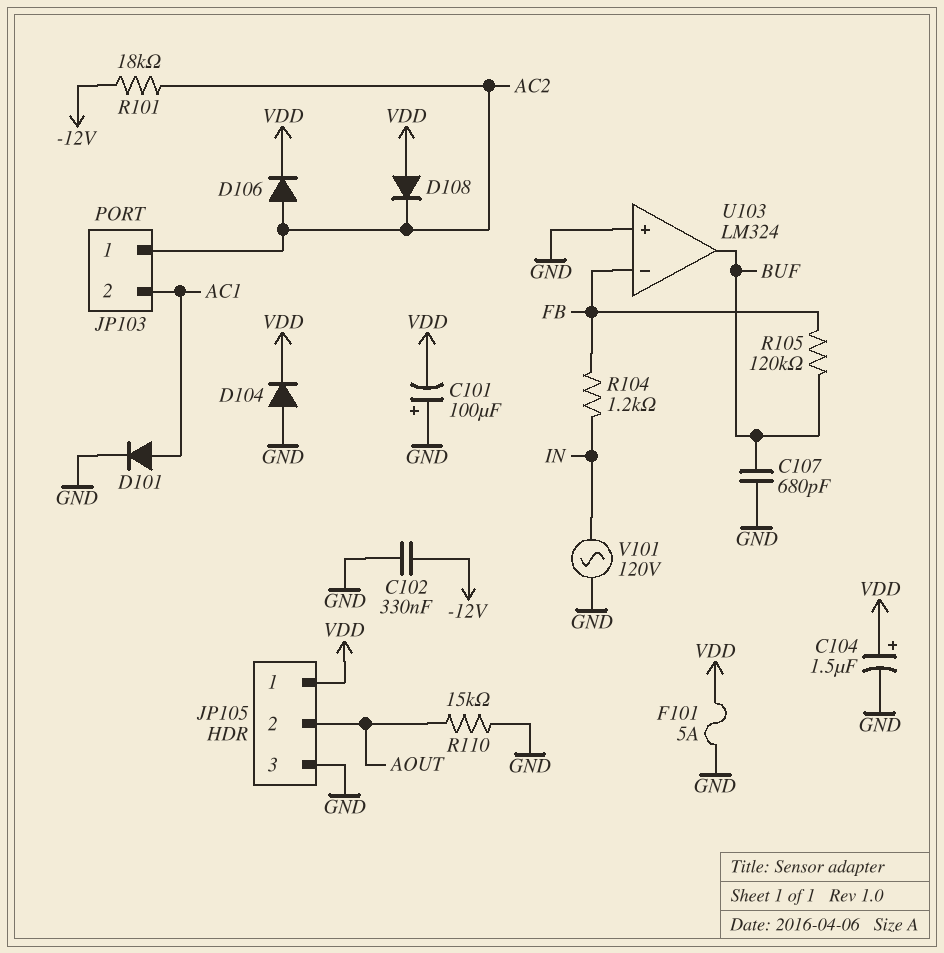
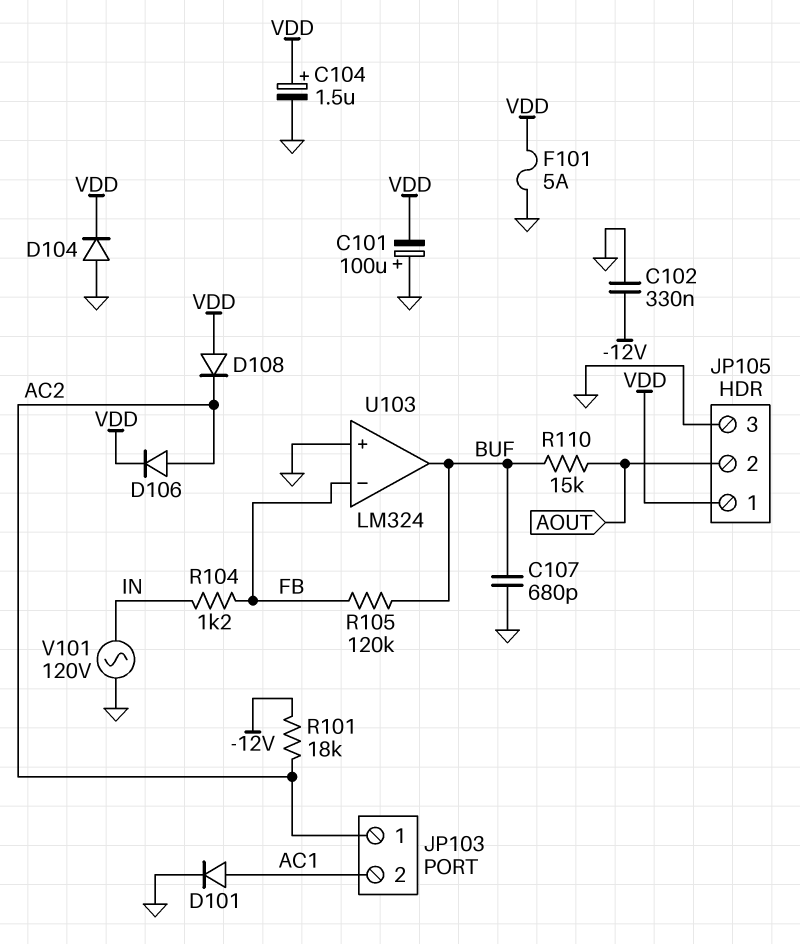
R110: 15k (AOUT, GND) -> 15k (AOUT, BUF)

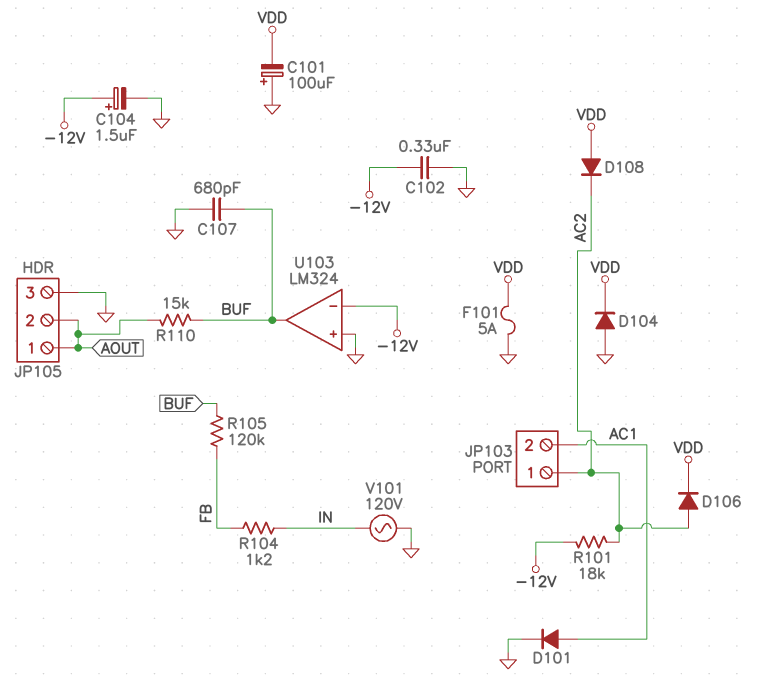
C104: 1.5uF (plus VDD, minus GND) -> 1.5uF (plus -12V, minus GND)
JP105 pin 1: VDD -> AOUT
U103 pin in-: FB -> -12V

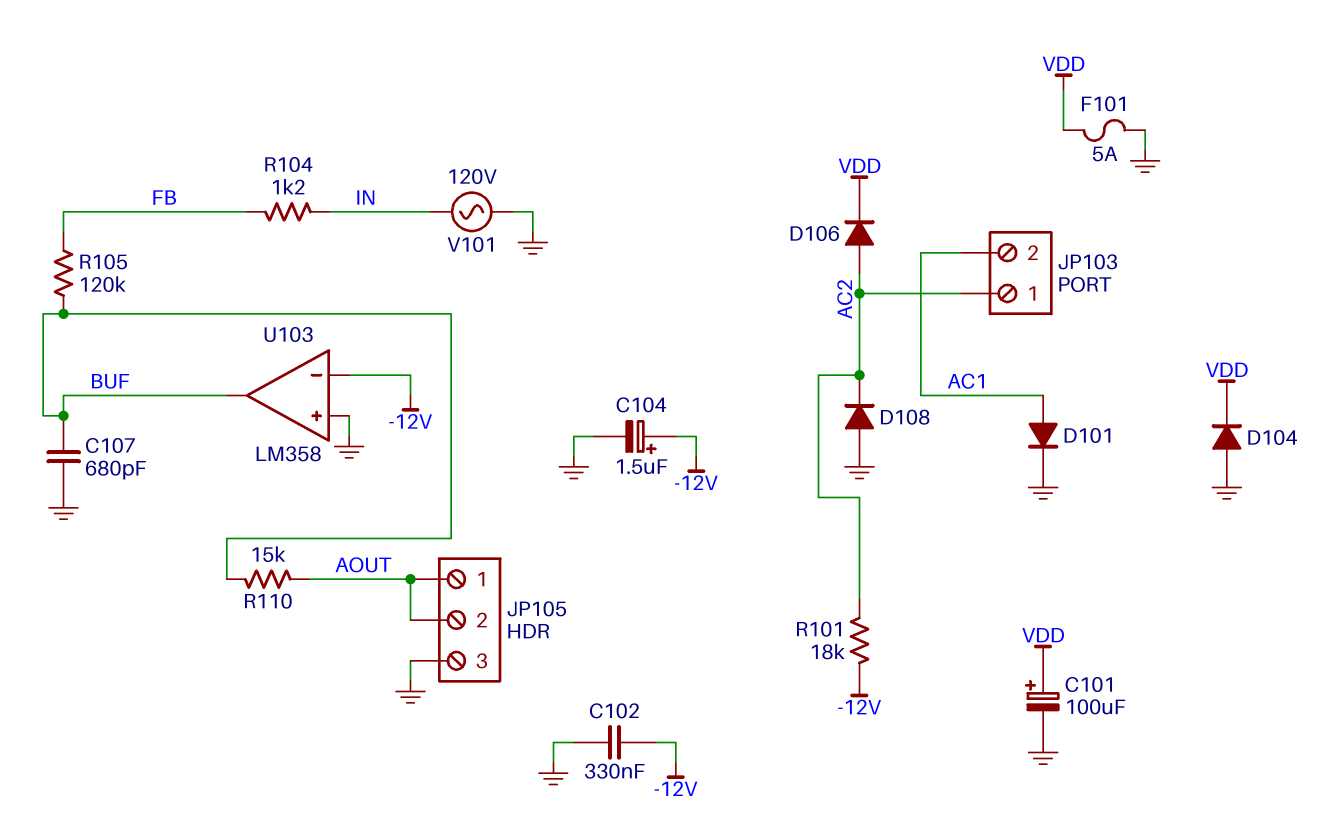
C101: 100uF (plus GND, minus VDD) -> 100uF (plus VDD, minus GND)
D108: diode (A VDD, K AC2) -> diode (A GND, K AC2)
U103: LM324 -> LM358

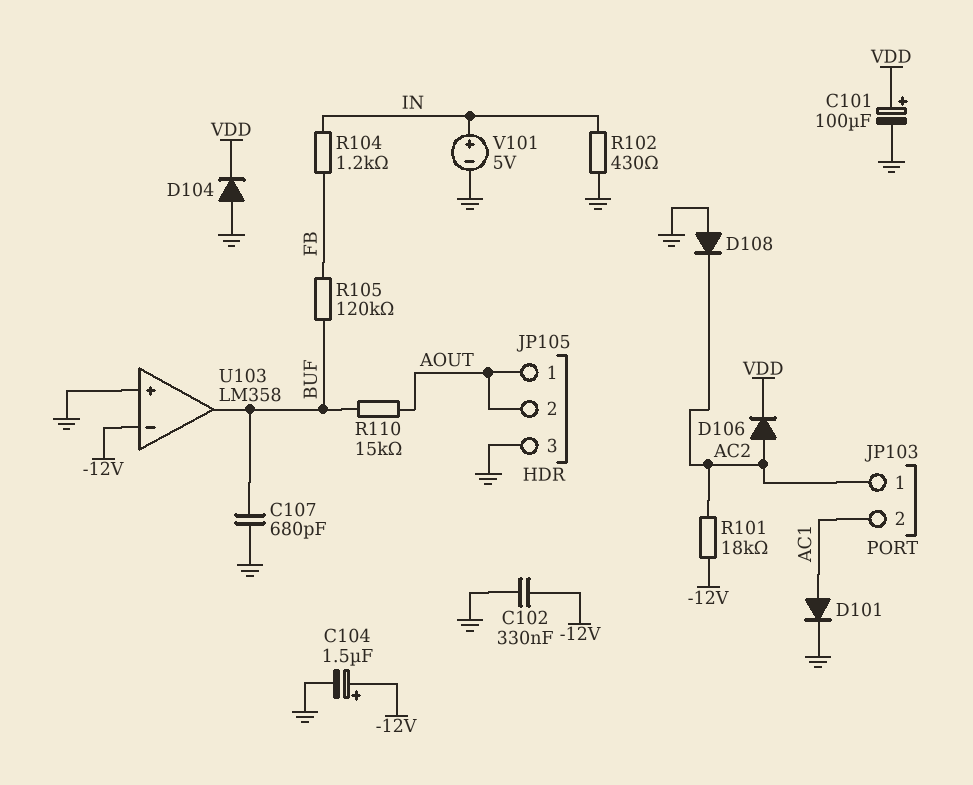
F101: 5A (GND, VDD) -> none
R102: none -> 430 (GND, IN)
V101: AC 120V (GND, IN) -> 5V (plus IN, minus GND)

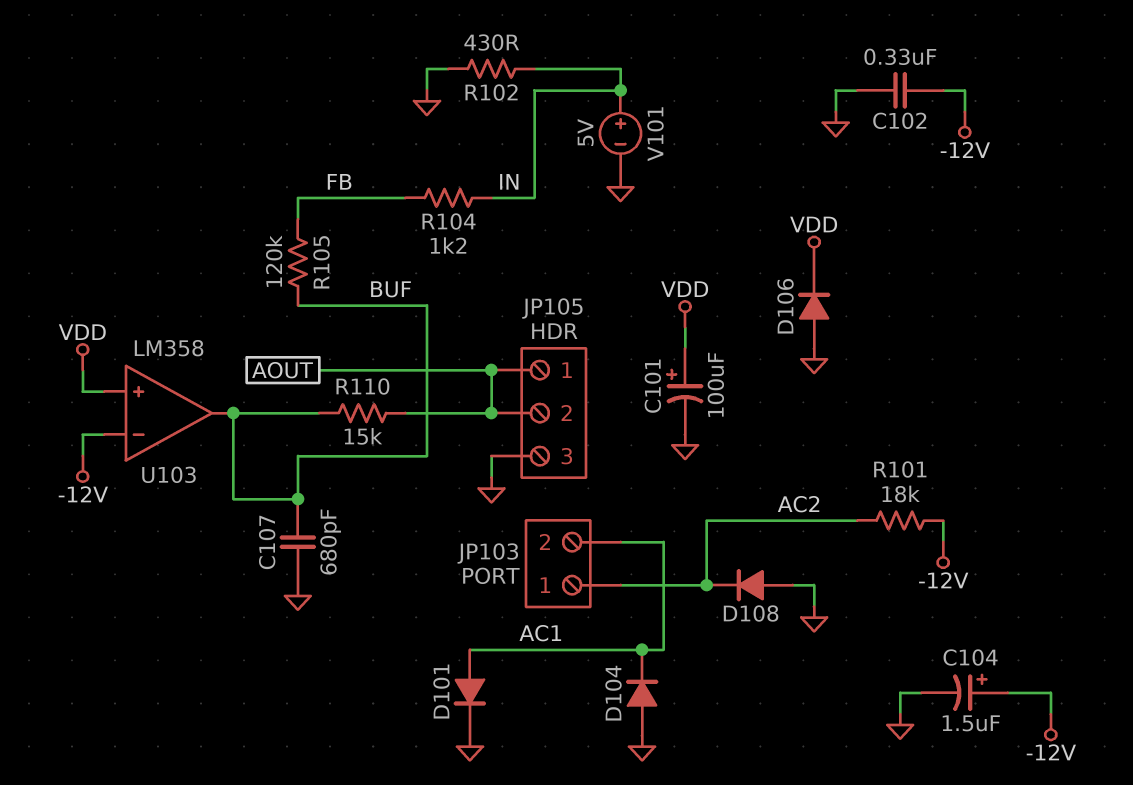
D104: diode (A GND, K VDD) -> diode (A GND, K AC1)
D106: diode (A AC2, K VDD) -> diode (A GND, K VDD)
U103 pin in+: GND -> VDD

